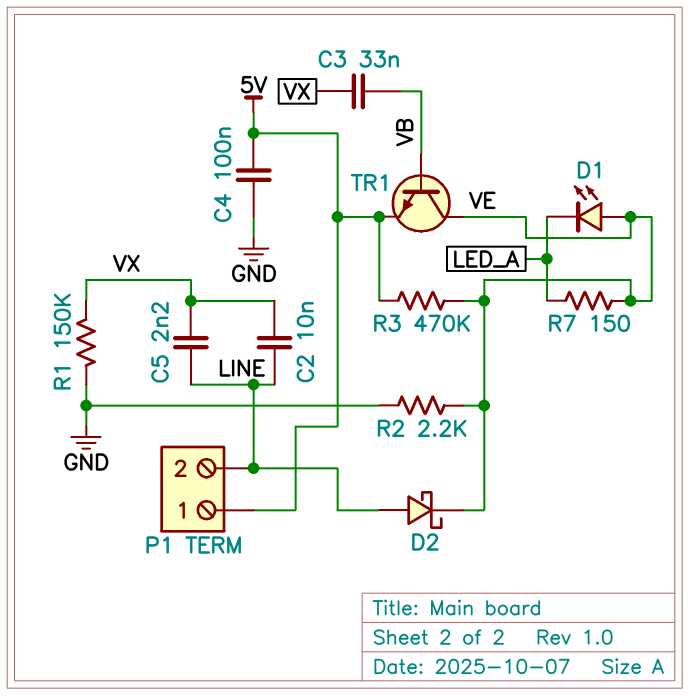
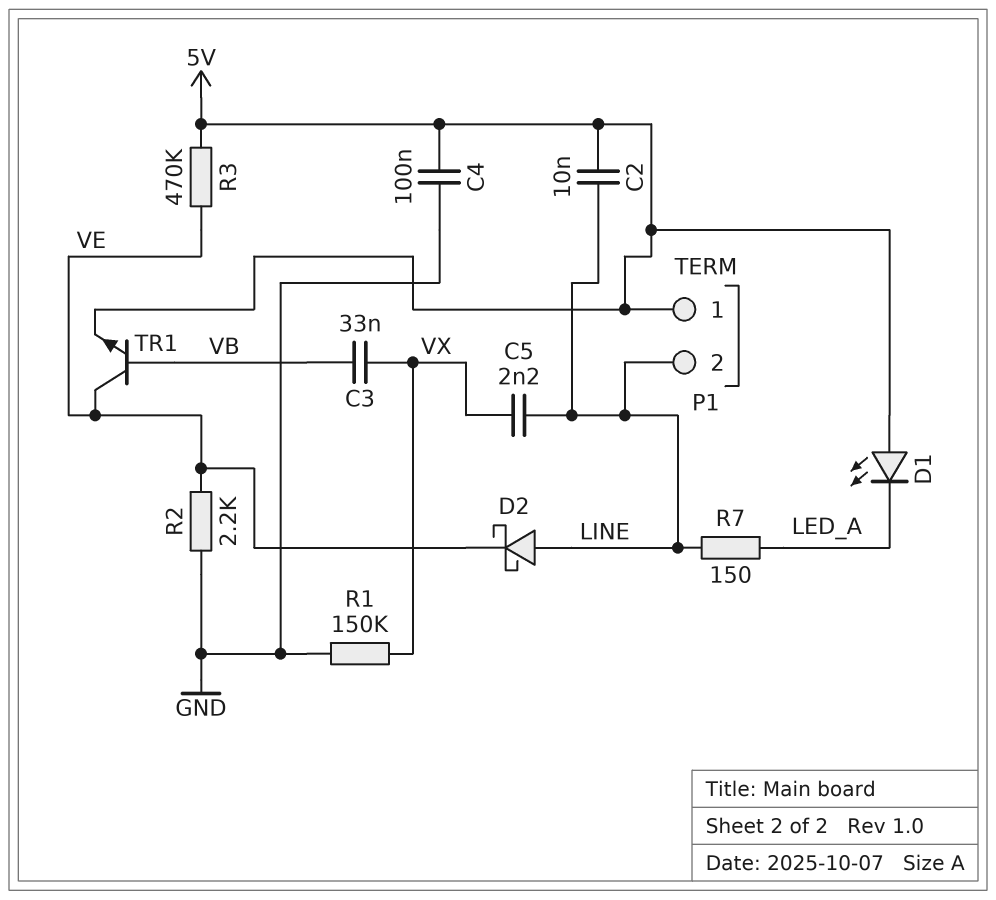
C2: 10nF (LINE, VX) -> 10nF (5V, LINE)
D1: LED (A VE, K LED_A) -> LED (A 5V, K LED_A)
R7: 150 (LED_A, VE) -> 150 (LED_A, LINE)

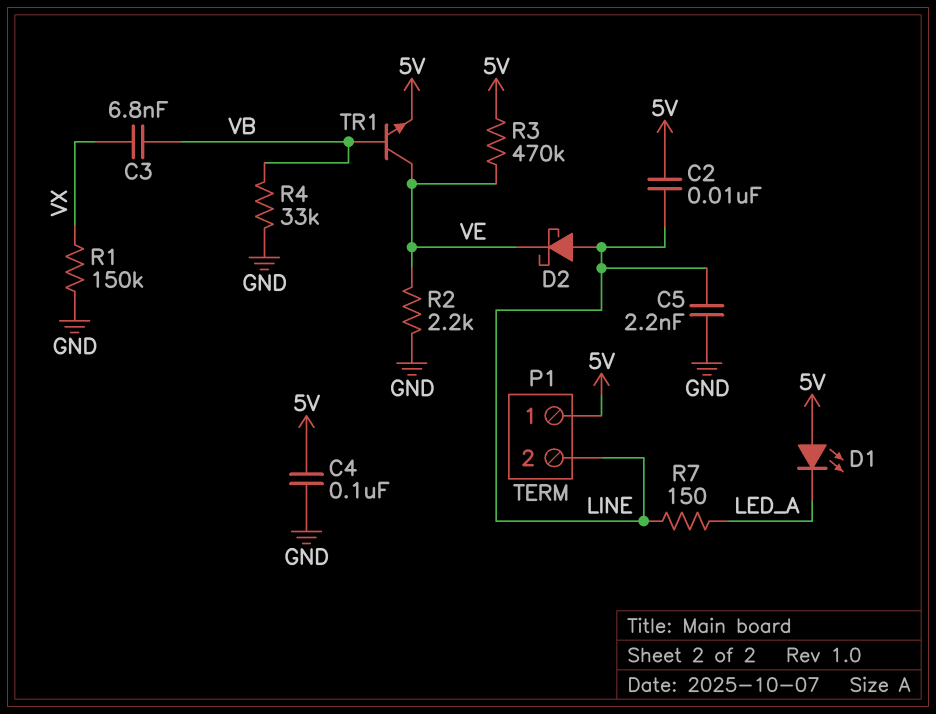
C3: 33nF (VB, VX) -> 6.8nF (VB, VX)
C5: 2.2nF (LINE, VX) -> 2.2nF (GND, LINE)
R4: none -> 33k (GND, VB)

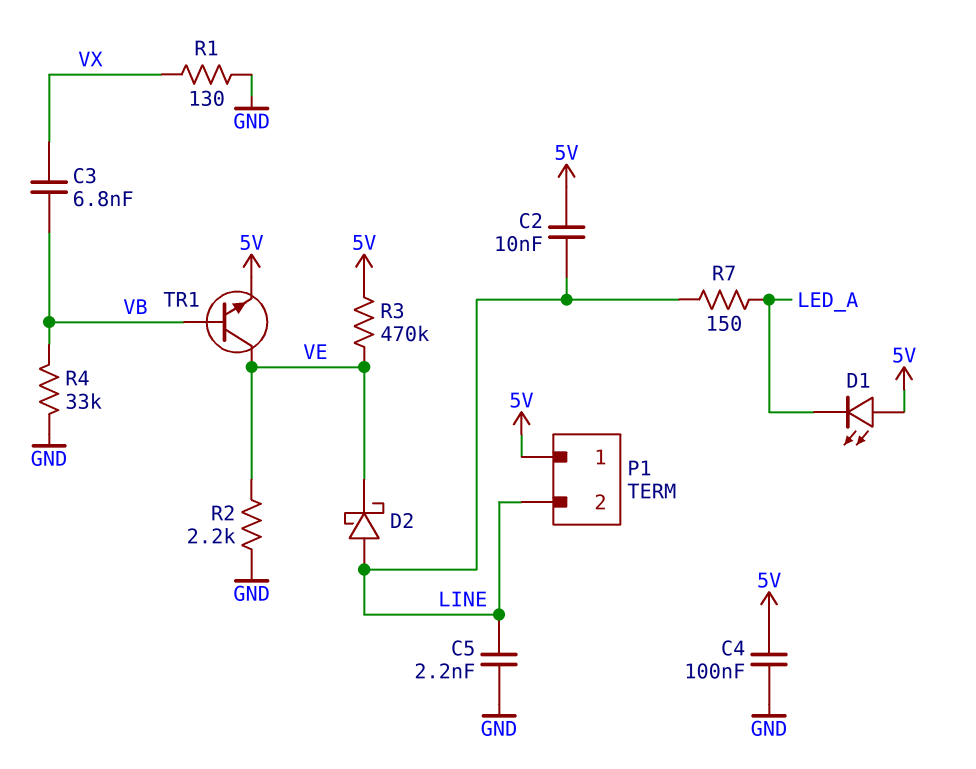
R1: 150k (GND, VX) -> 130 (GND, VX)

